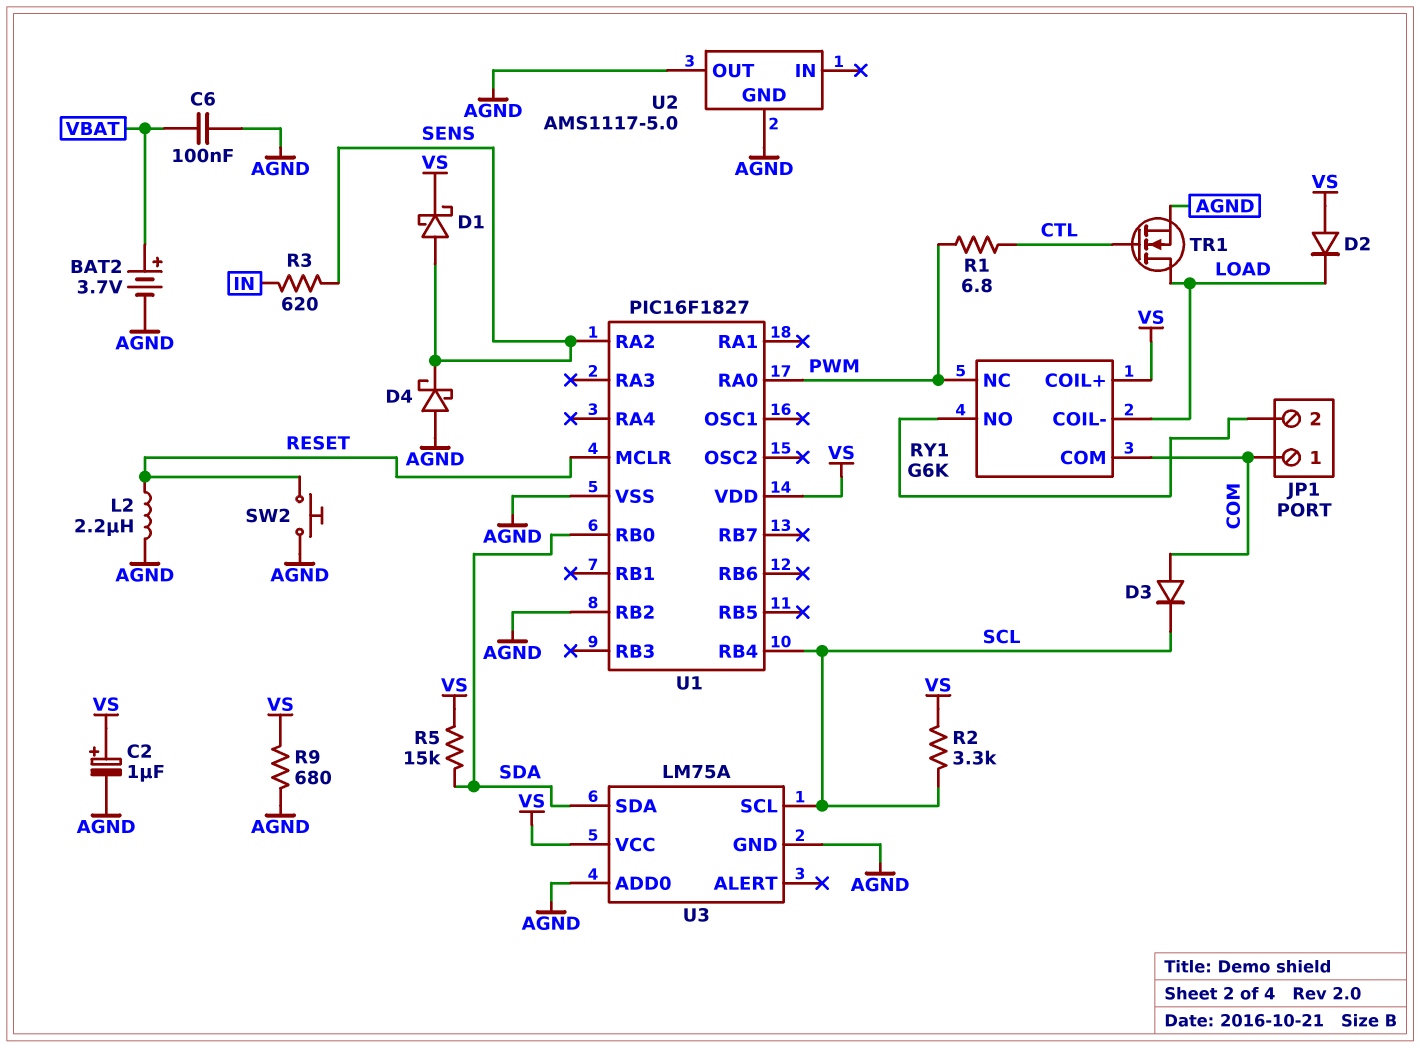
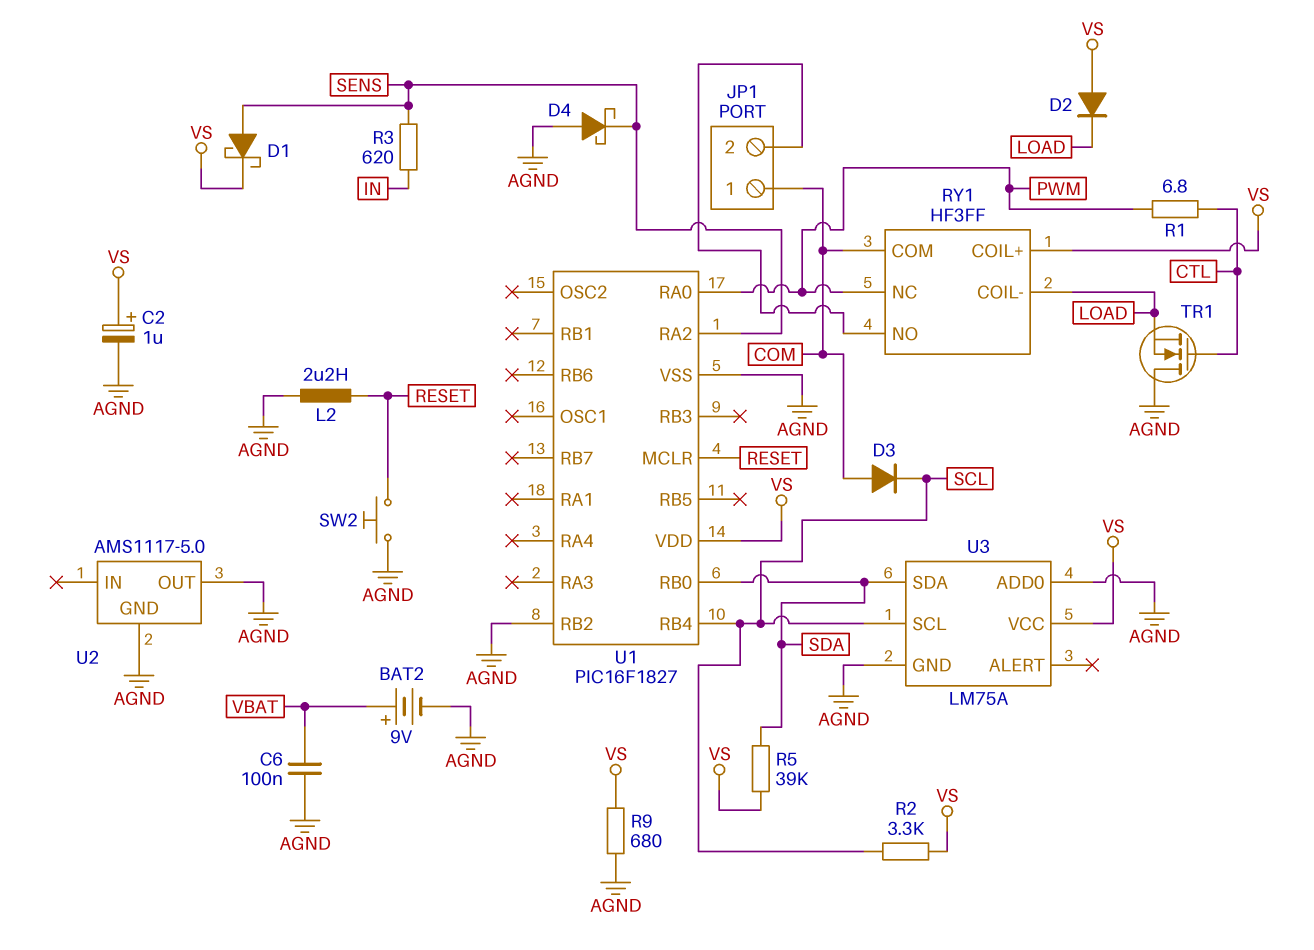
BAT2: 3.7V (plus VBAT, minus AGND) -> 9V (plus VBAT, minus AGND)
R5: 15k (SDA, VS) -> 39k (SDA, VS)
RY1: G6K -> HF3FF
TR1: NMOS (G CTL, D LOAD, S AGND) -> NMOS (G CTL, D AGND, S LOAD)

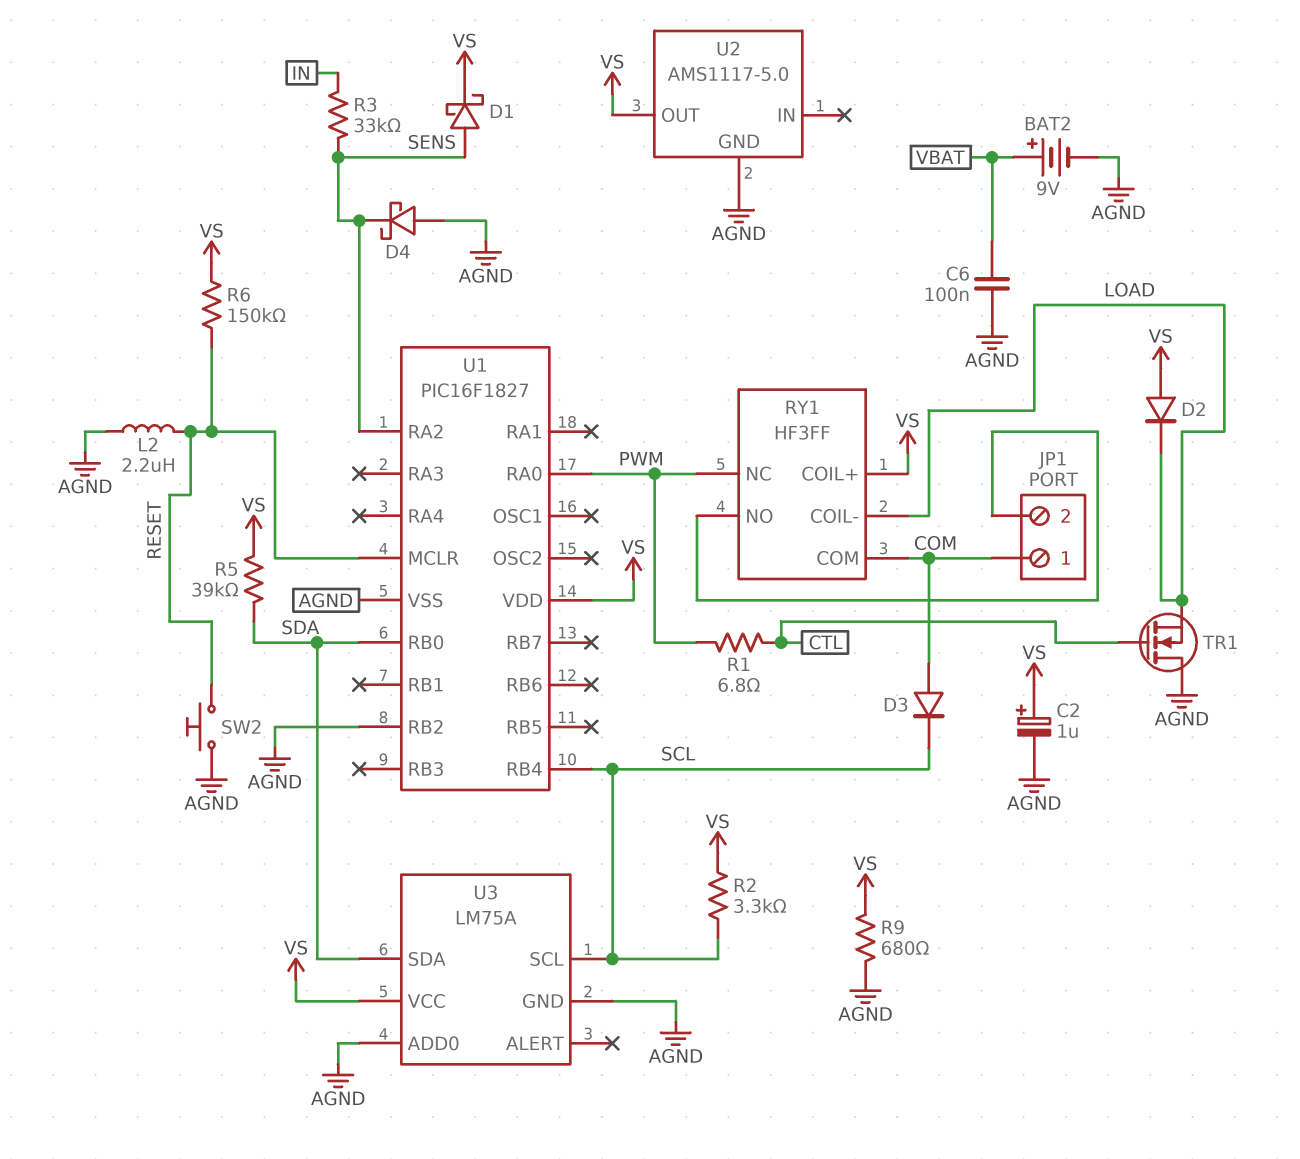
R3: 620 (IN, SENS) -> 33k (IN, SENS)
R6: none -> 150k (RESET, VS)
U2 pin OUT: AGND -> VS

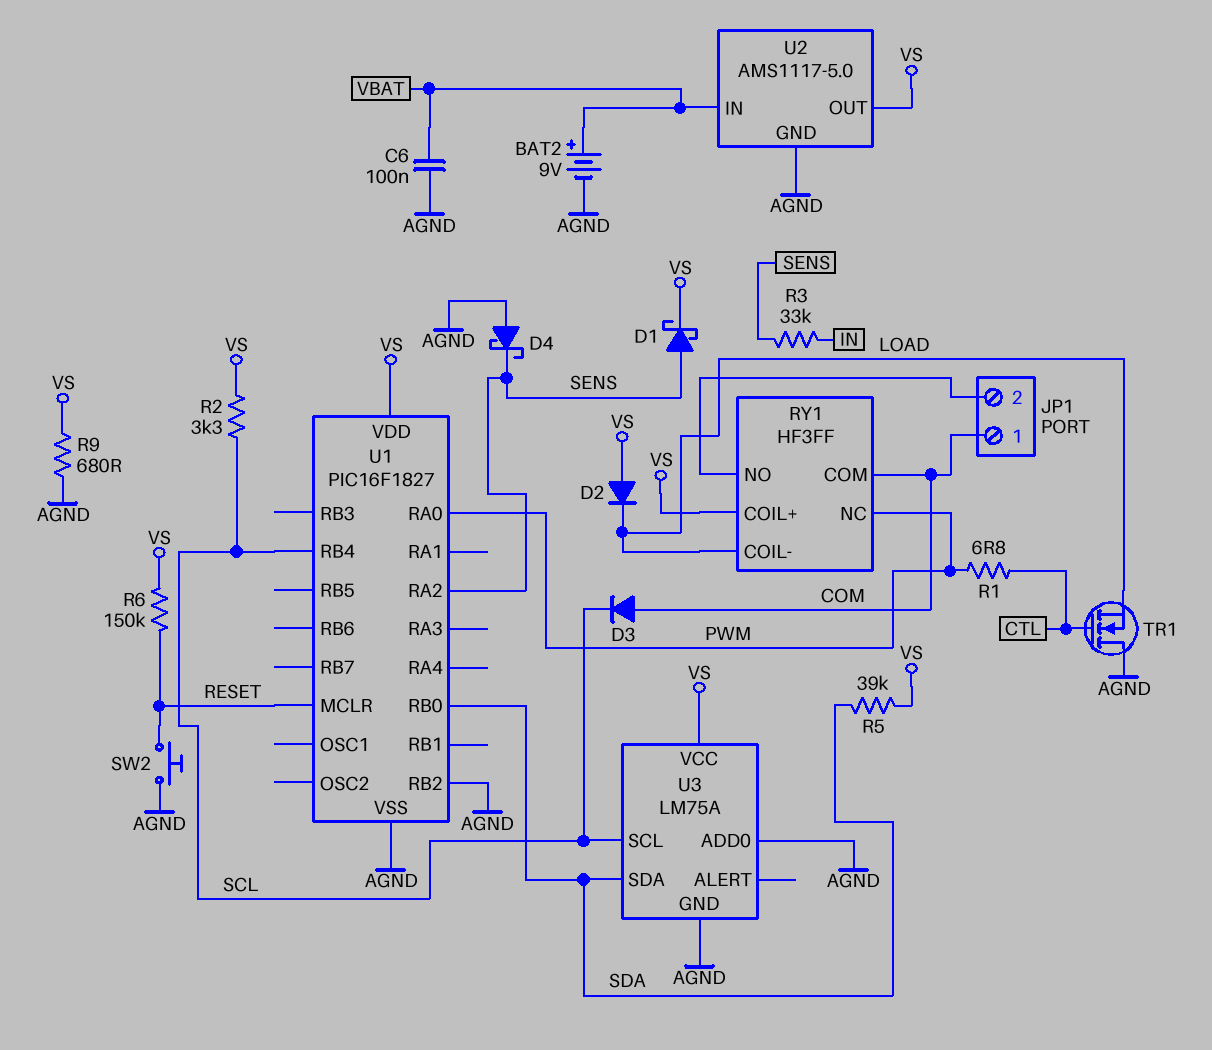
C2: 1uF (plus VS, minus AGND) -> none
L2: 2.2uH (AGND, RESET) -> none
U2 pin IN: none -> VBAT

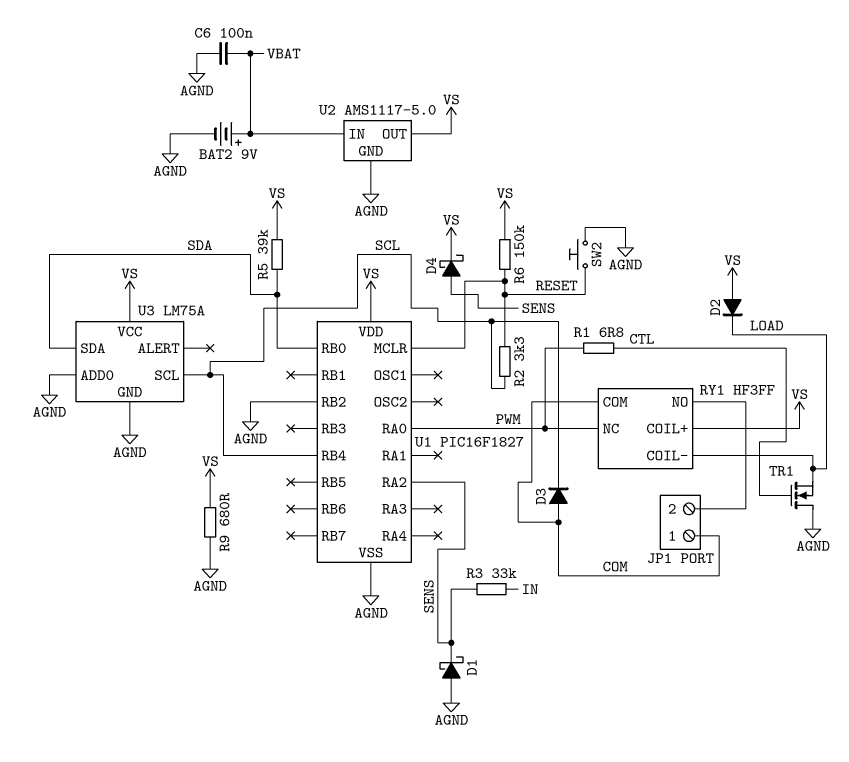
D1: schottky (A SENS, K VS) -> schottky (A AGND, K SENS)
D4: schottky (A AGND, K SENS) -> schottky (A SENS, K VS)
R2: 3.3k (SCL, VS) -> 3.3k (RESET, SCL)

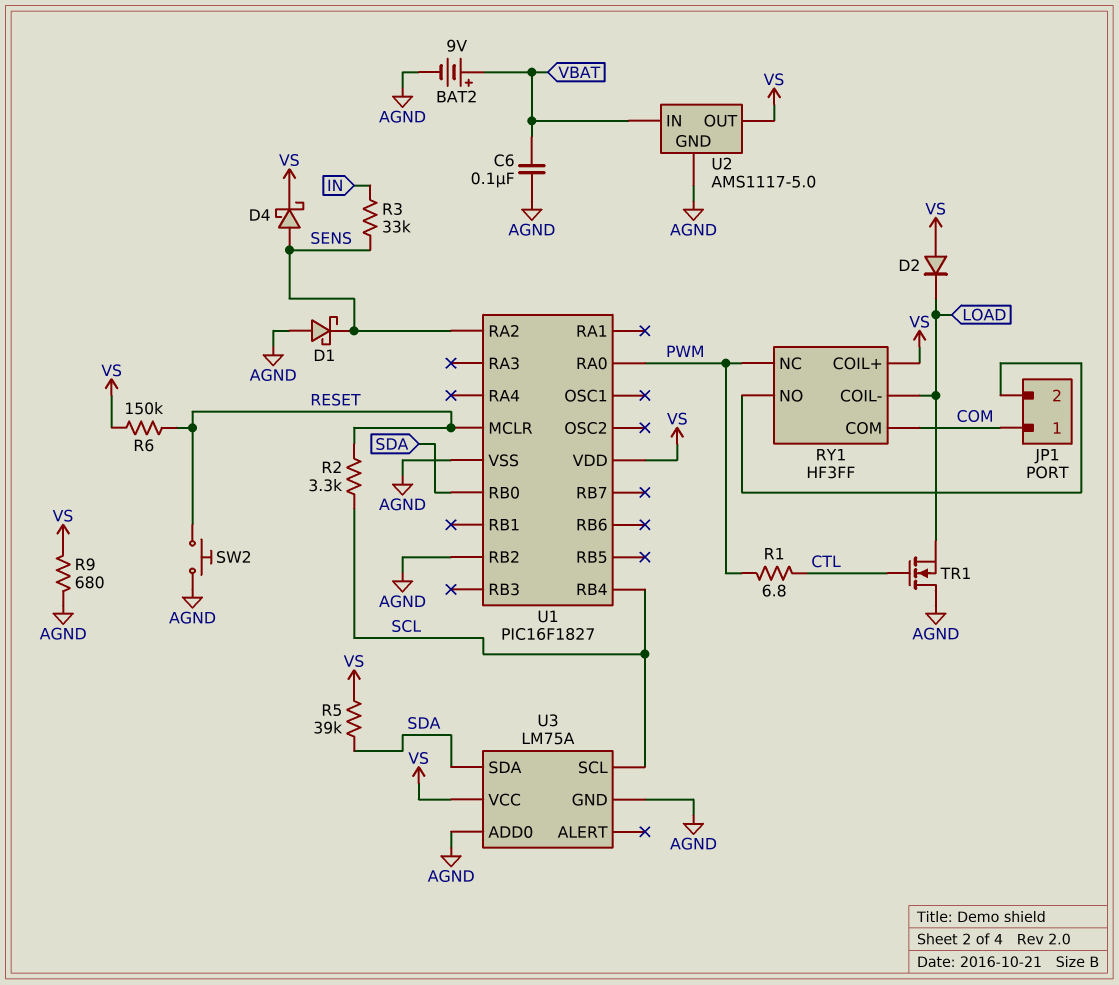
D3: diode (A COM, K SCL) -> none

